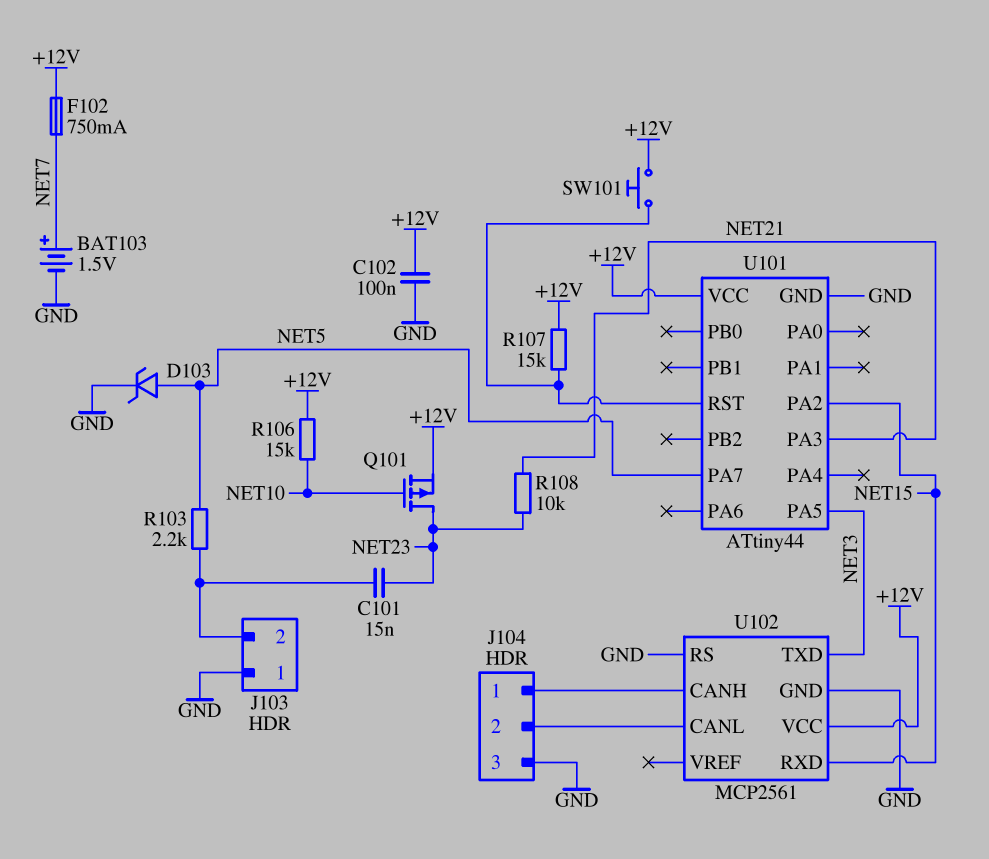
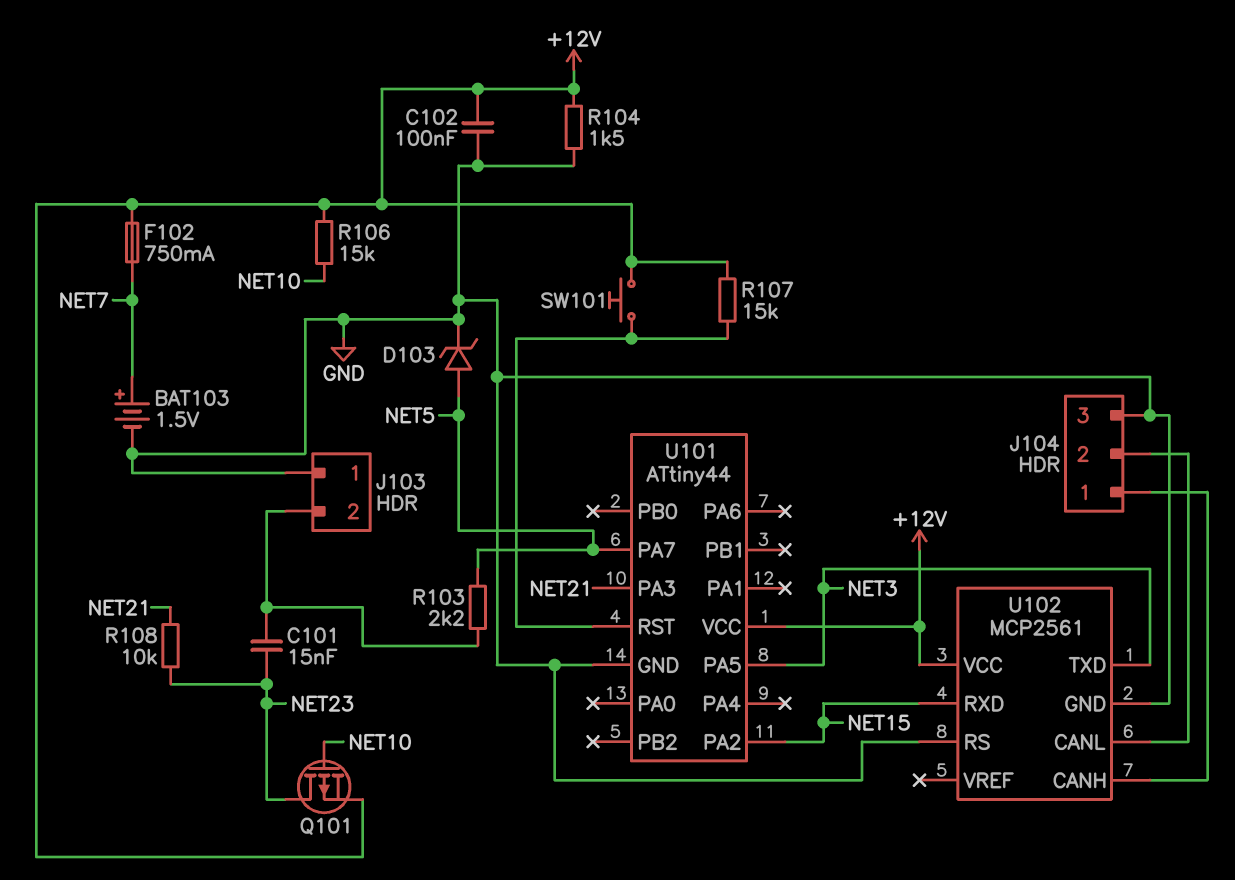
R104: none -> 1.5k (+12V, GND)

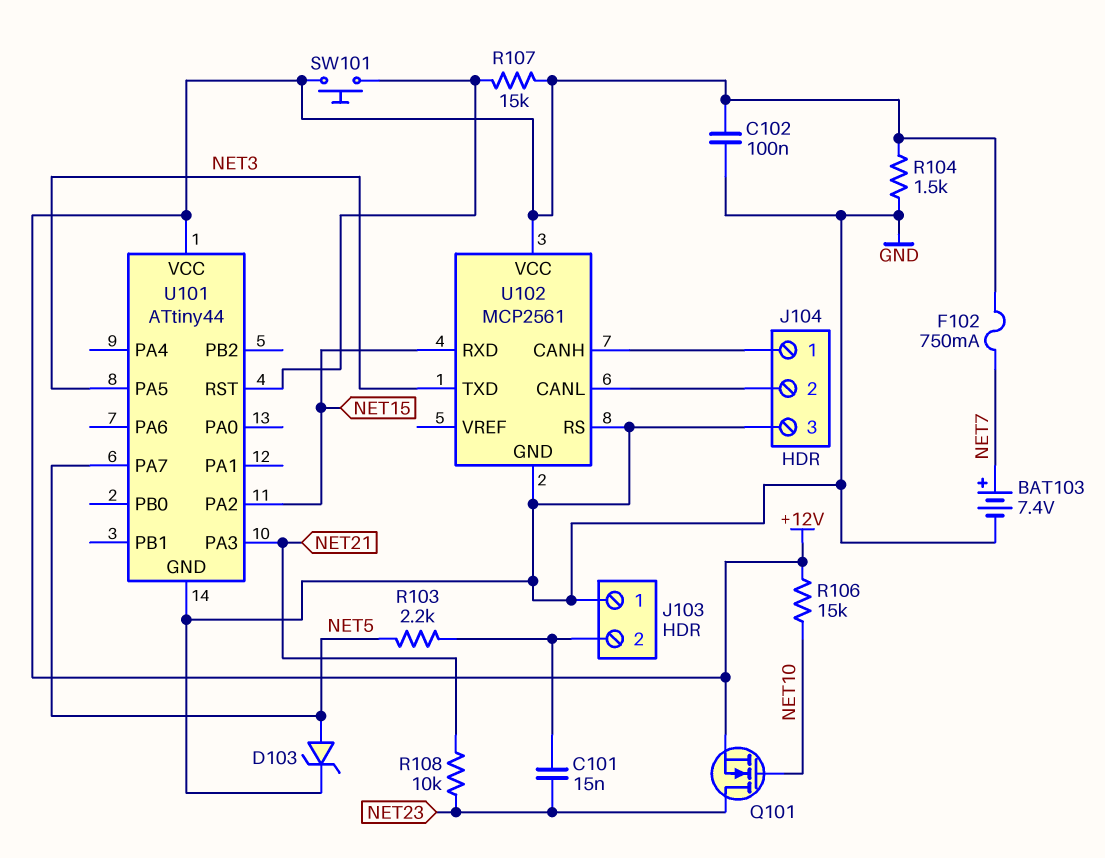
BAT103: 1.5V (plus NET7, minus GND) -> 7.4V (plus NET7, minus GND)
Q101: PMOS (G NET10, D NET23, S +12V) -> NMOS (G NET10, D NET23, S +12V)

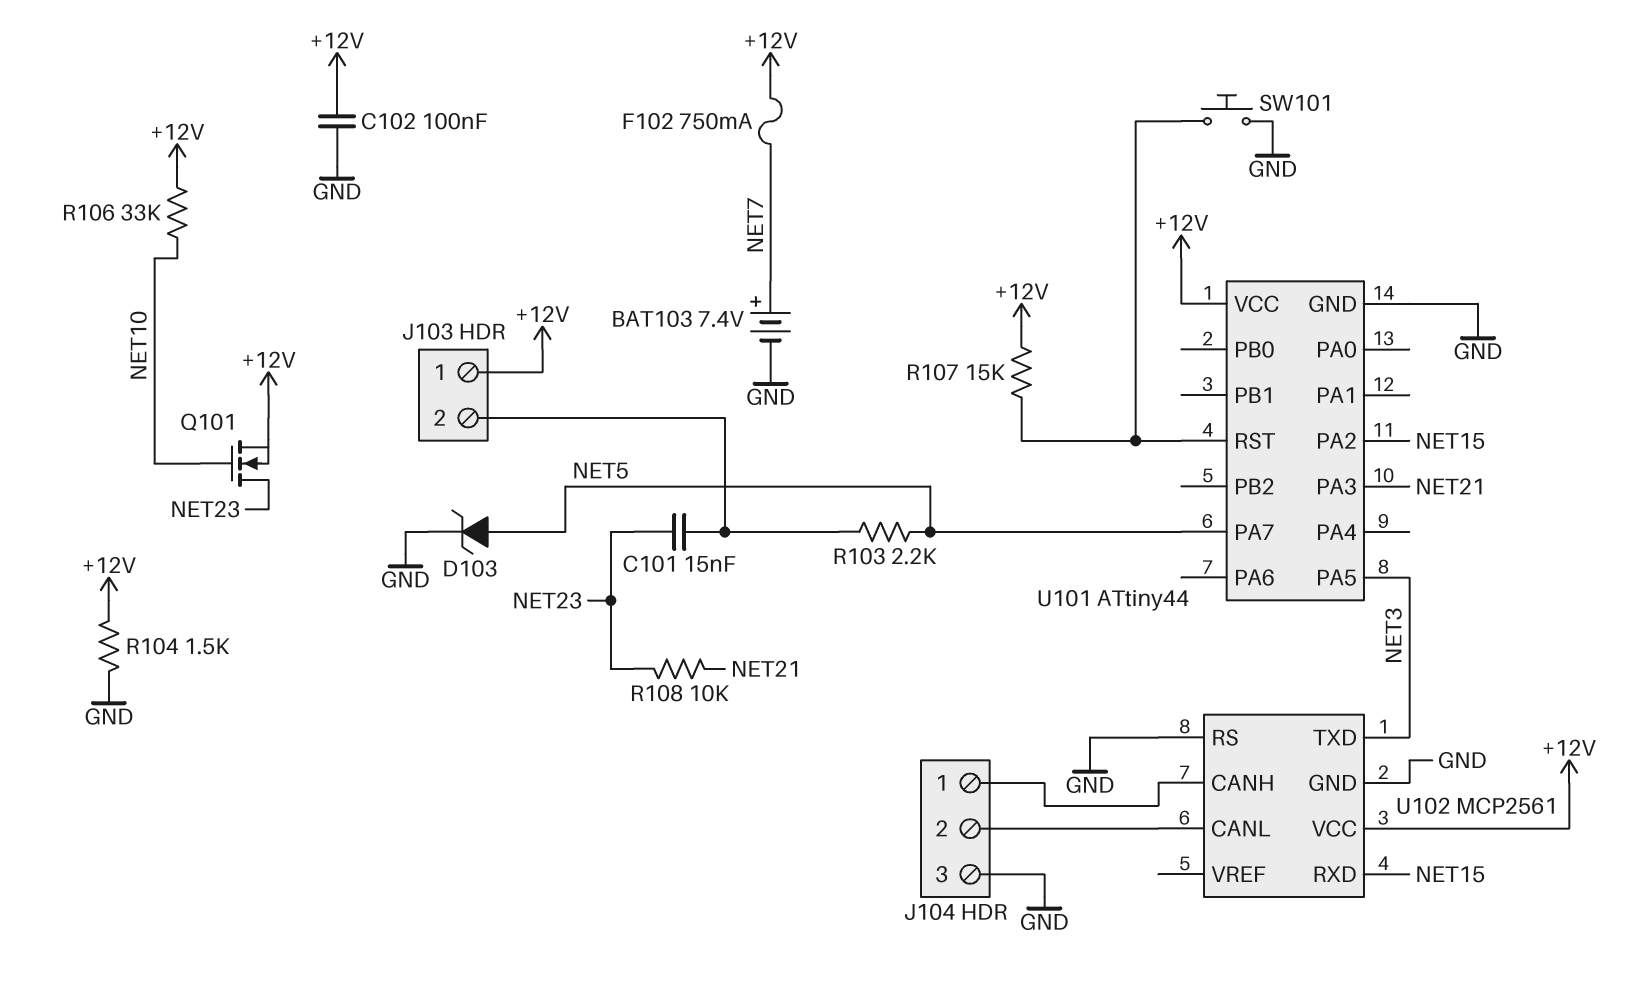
J103 pin 1: GND -> +12V
R106: 15k (+12V, NET10) -> 33k (+12V, NET10)
SW101: button (+12V, U101/RST) -> button (GND, U101/RST)

